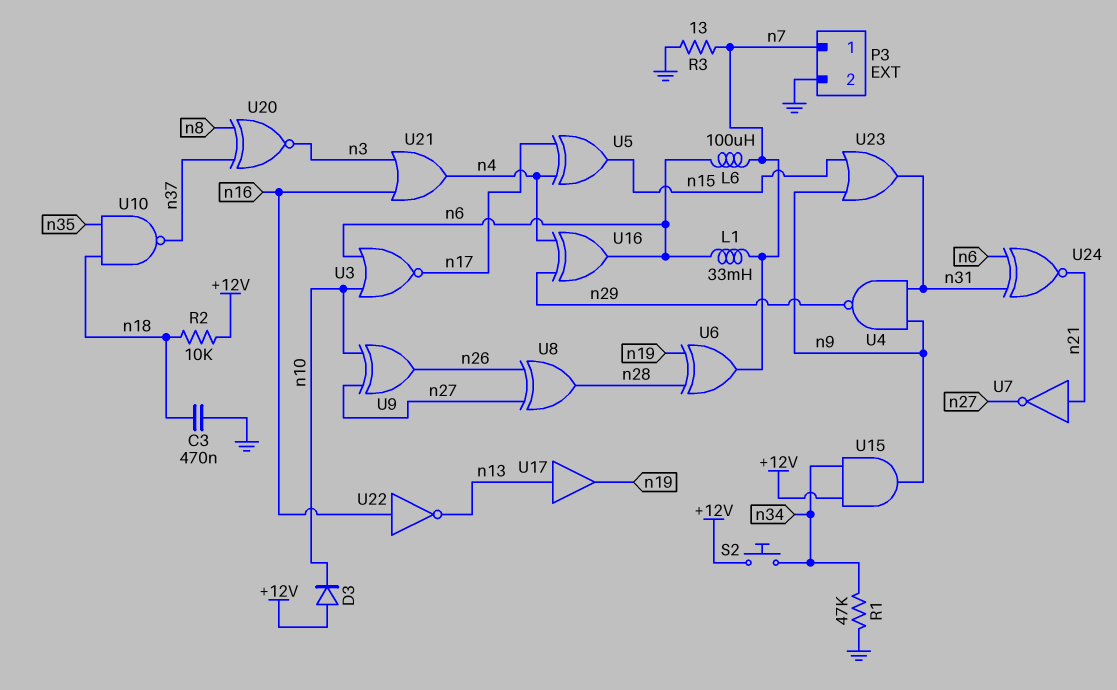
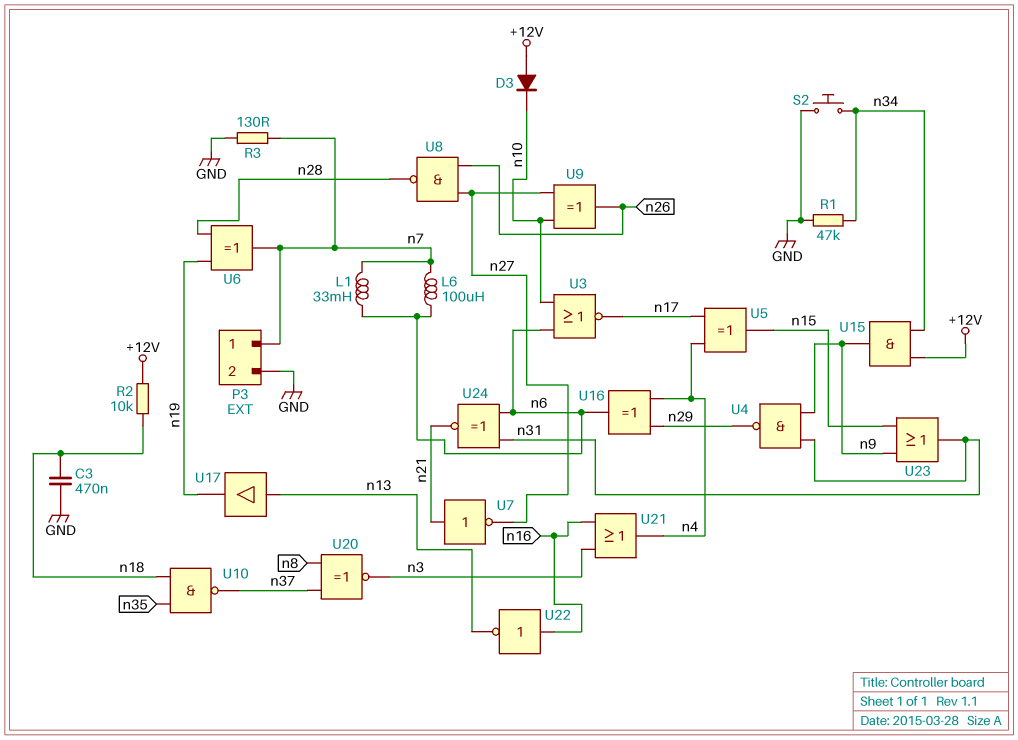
R3: 13 (GND, n7) -> 130 (GND, n7)
S2: button (+12V, n34) -> button (GND, n34)
U8: XOR (in n26, in n27, out n28) -> NAND (in n26, in n27, out n28)

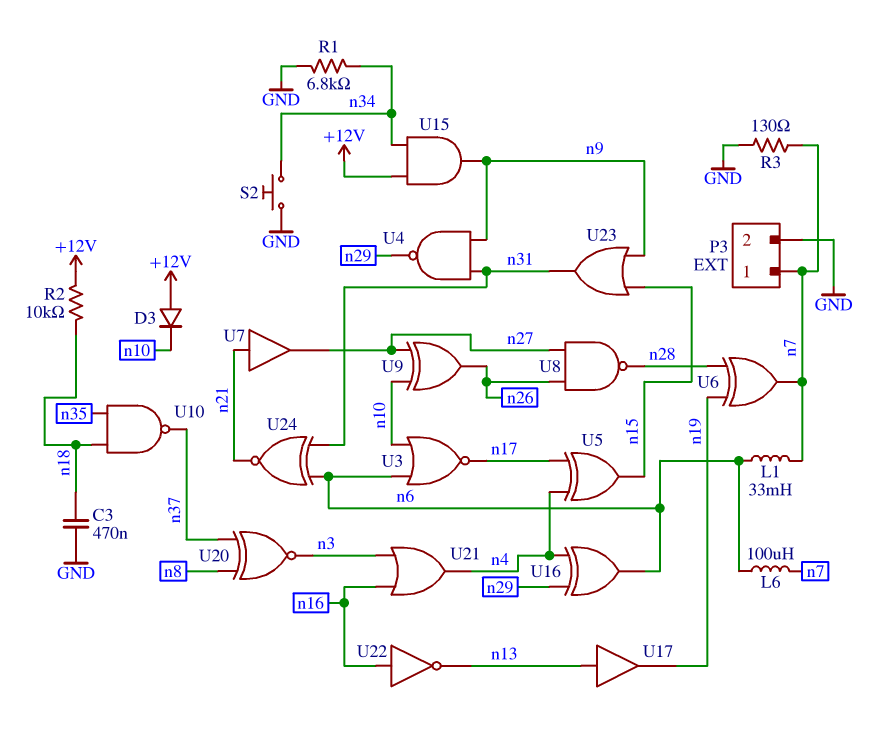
R1: 47k (GND, n34) -> 6.8k (GND, n34)
U7: NOT (in n21, out n27) -> buffer (in n21, out n27)

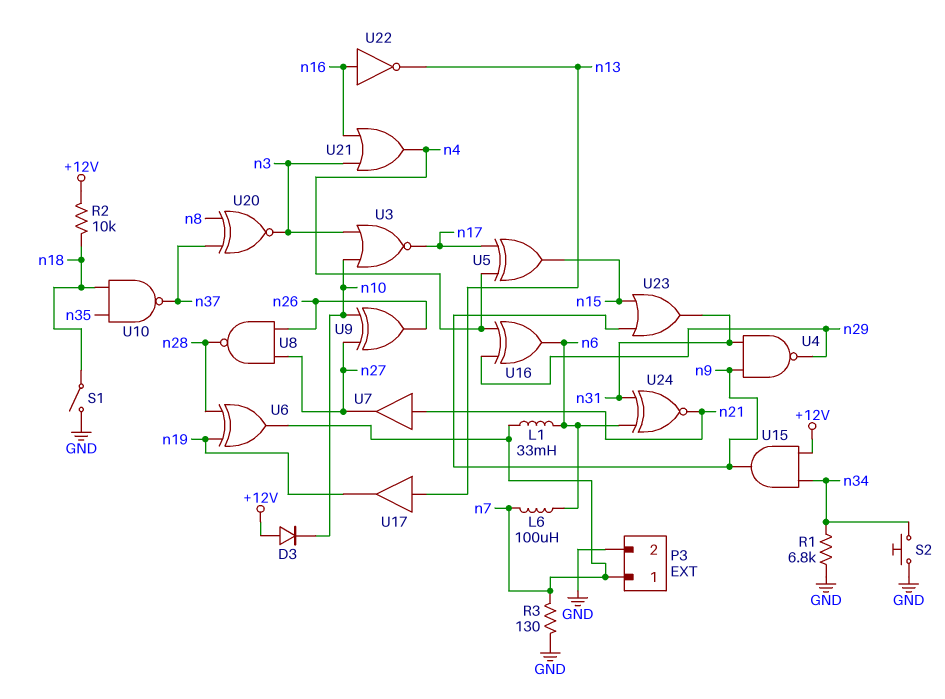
C3: 470nF (GND, n18) -> none
S1: none -> switch (GND, n18)
U3: NOR (in n6, in n10, out n17) -> NOR (in n3, in n10, out n17)

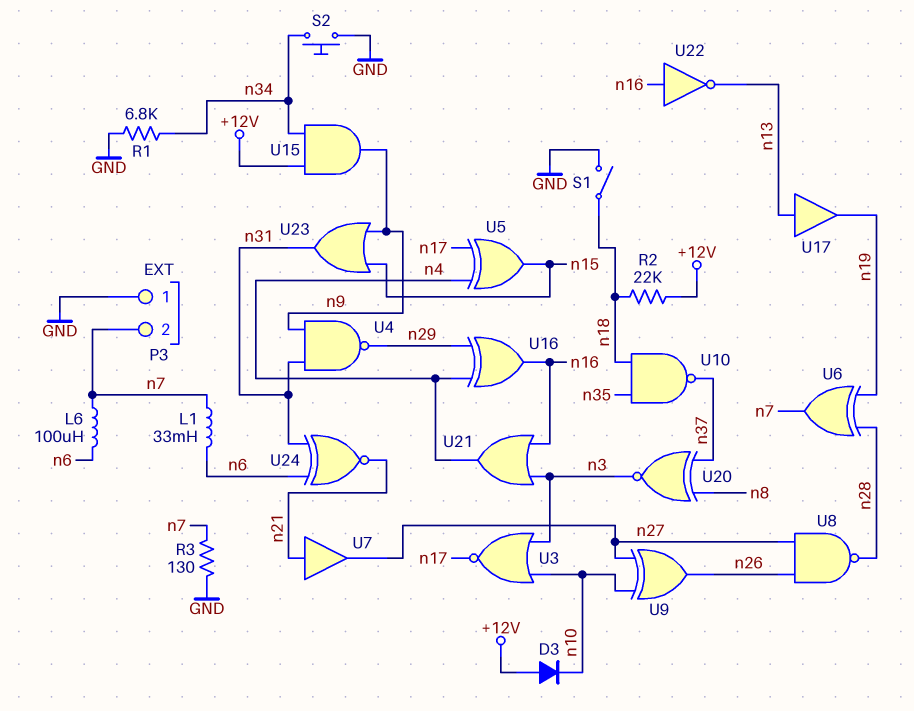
P3 pin 1: n7 -> GND
P3 pin 2: GND -> n7
R2: 10k (+12V, n18) -> 22k (+12V, n18)
U16: XOR (in n4, in n29, out n6) -> XOR (in n4, in n29, out n16)

